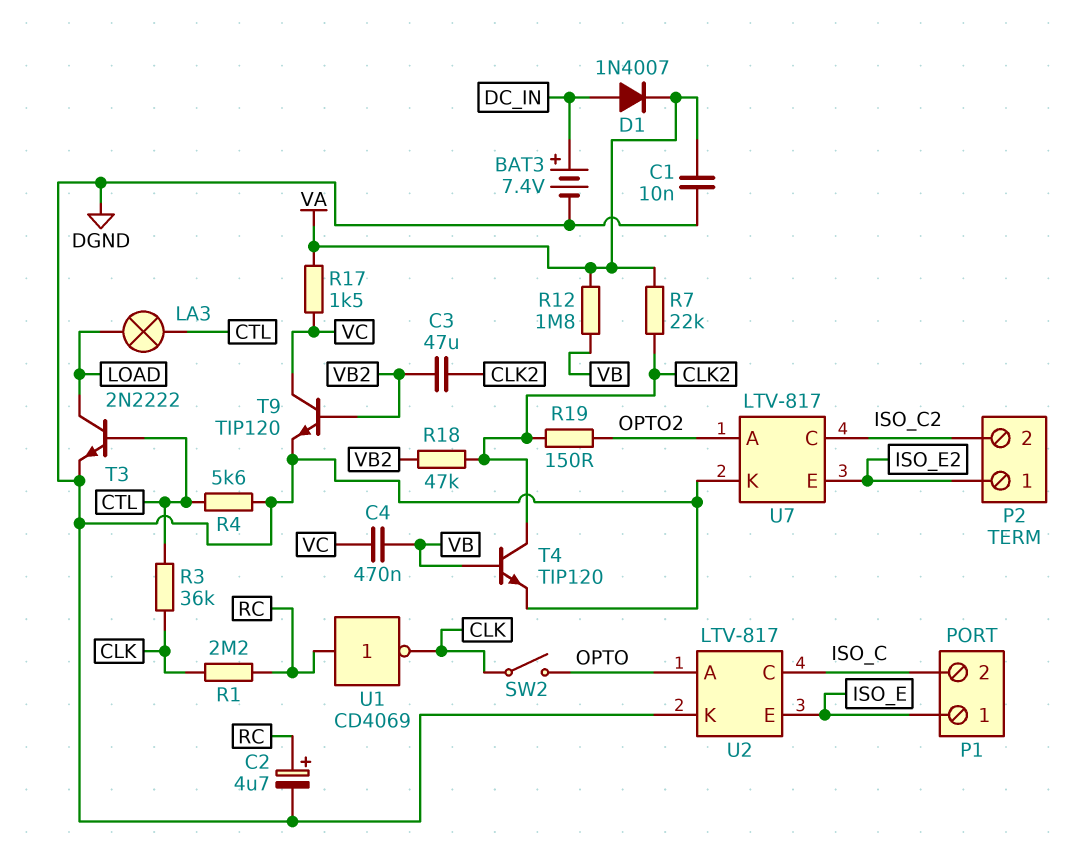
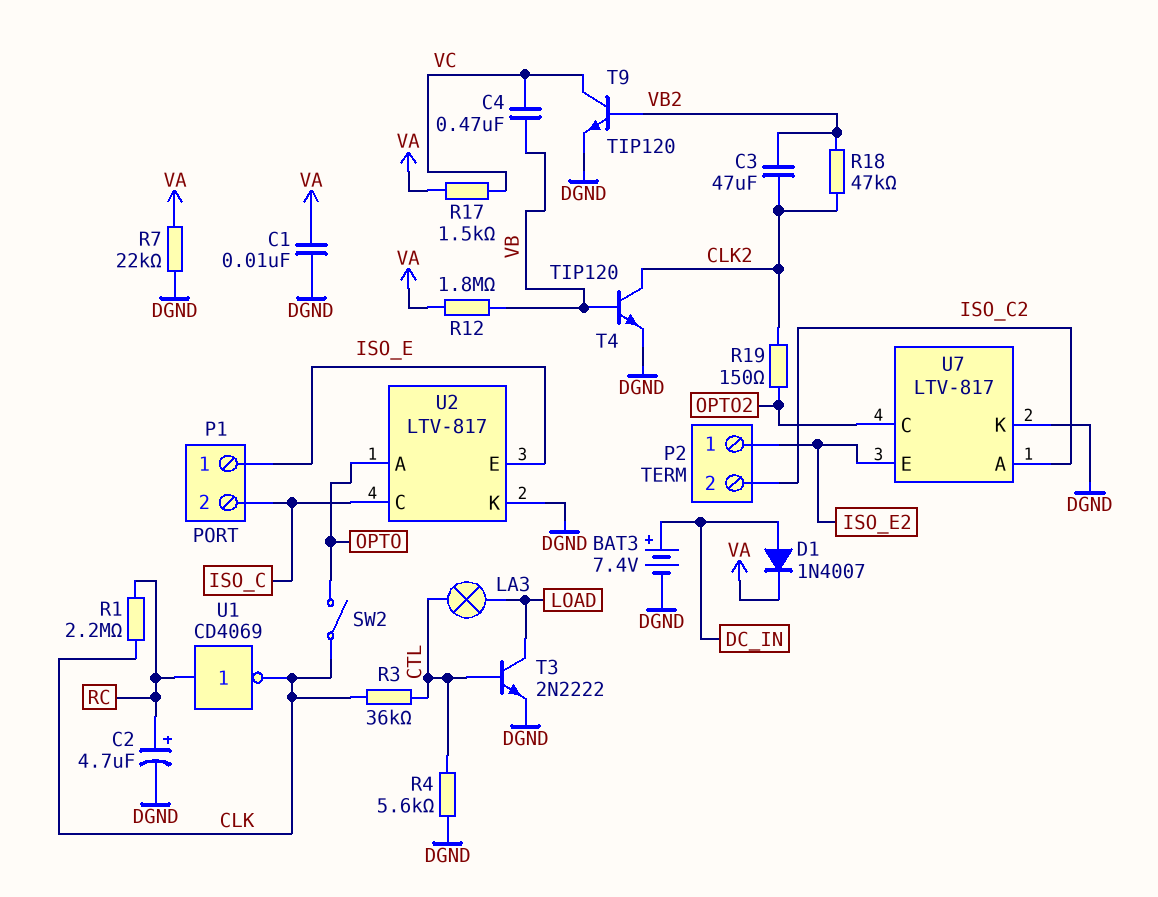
R7: 22k (CLK2, VA) -> 22k (DGND, VA)
U7 pin A: OPTO2 -> ISO_C2
U7 pin C: ISO_C2 -> OPTO2

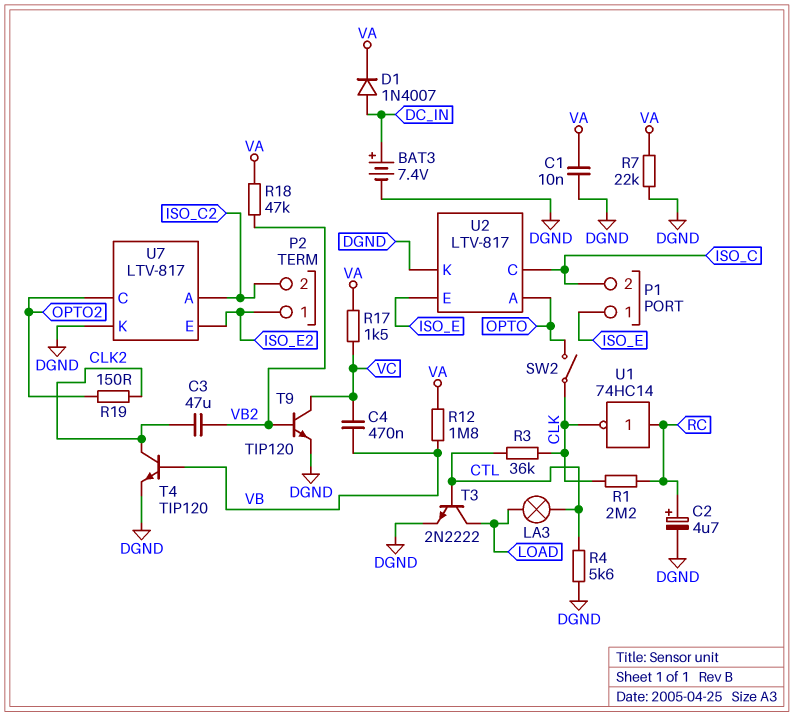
R18: 47k (CLK2, VB2) -> 47k (VA, VB2)
U1: NOT CD4069 (in RC, out CLK) -> NOT 74HC14 (in RC, out CLK)

